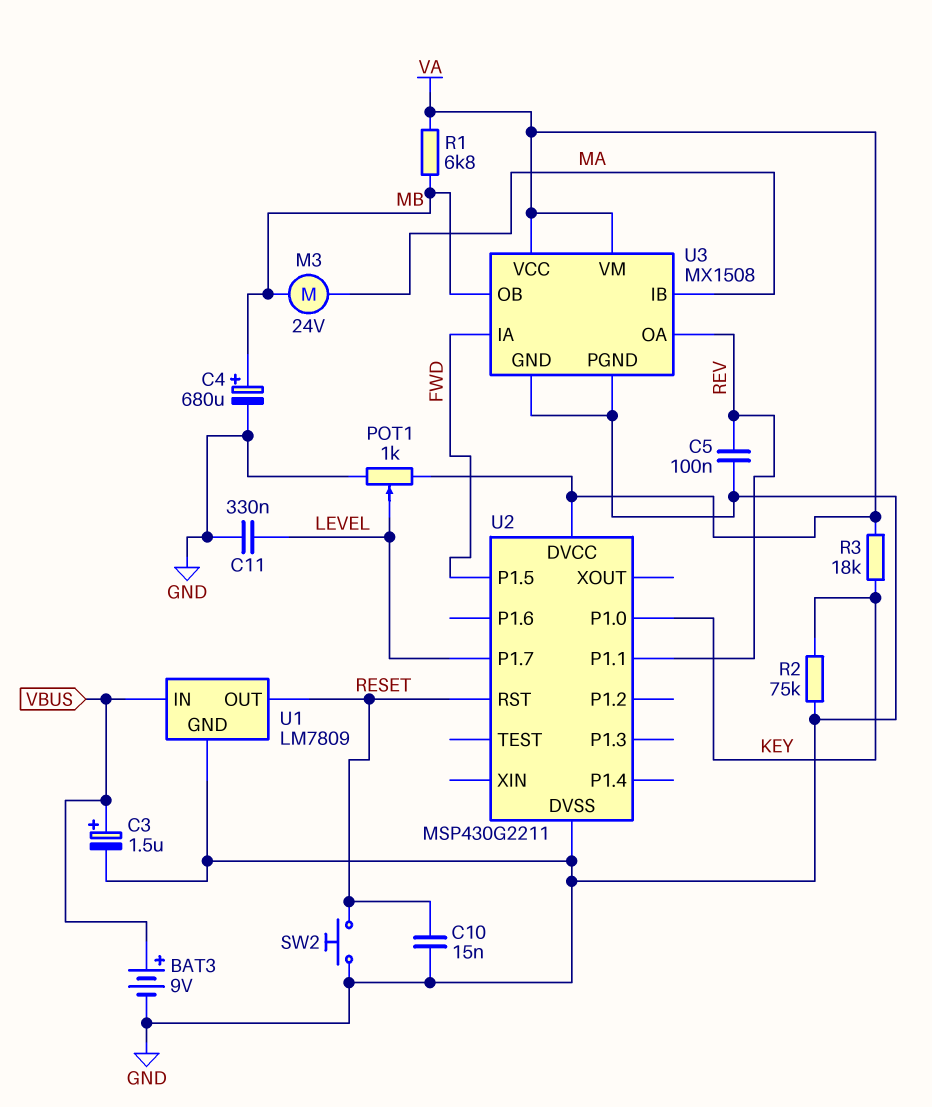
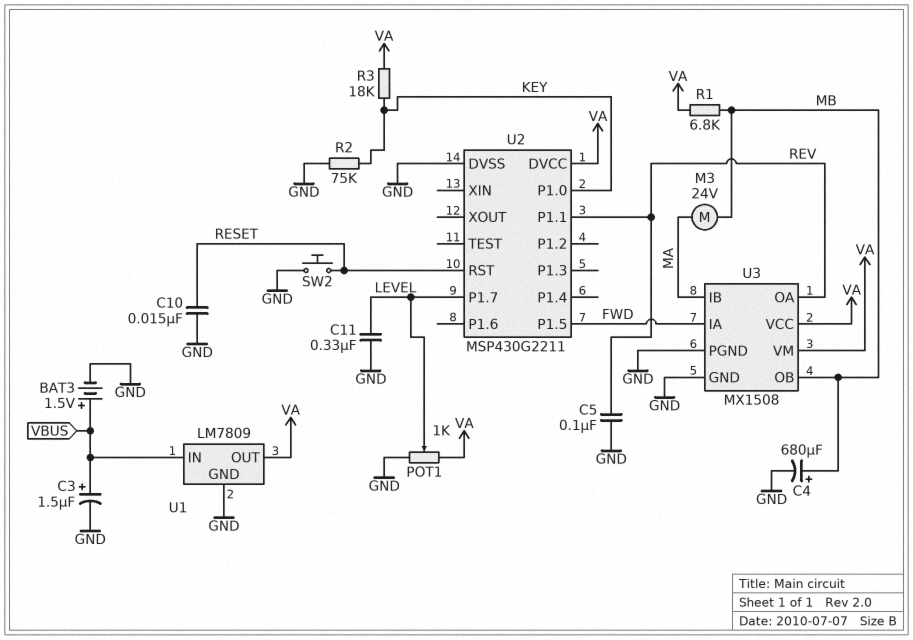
BAT3: 9V (plus VBUS, minus GND) -> 1.5V (plus VBUS, minus GND)
U1 pin OUT: RESET -> VA

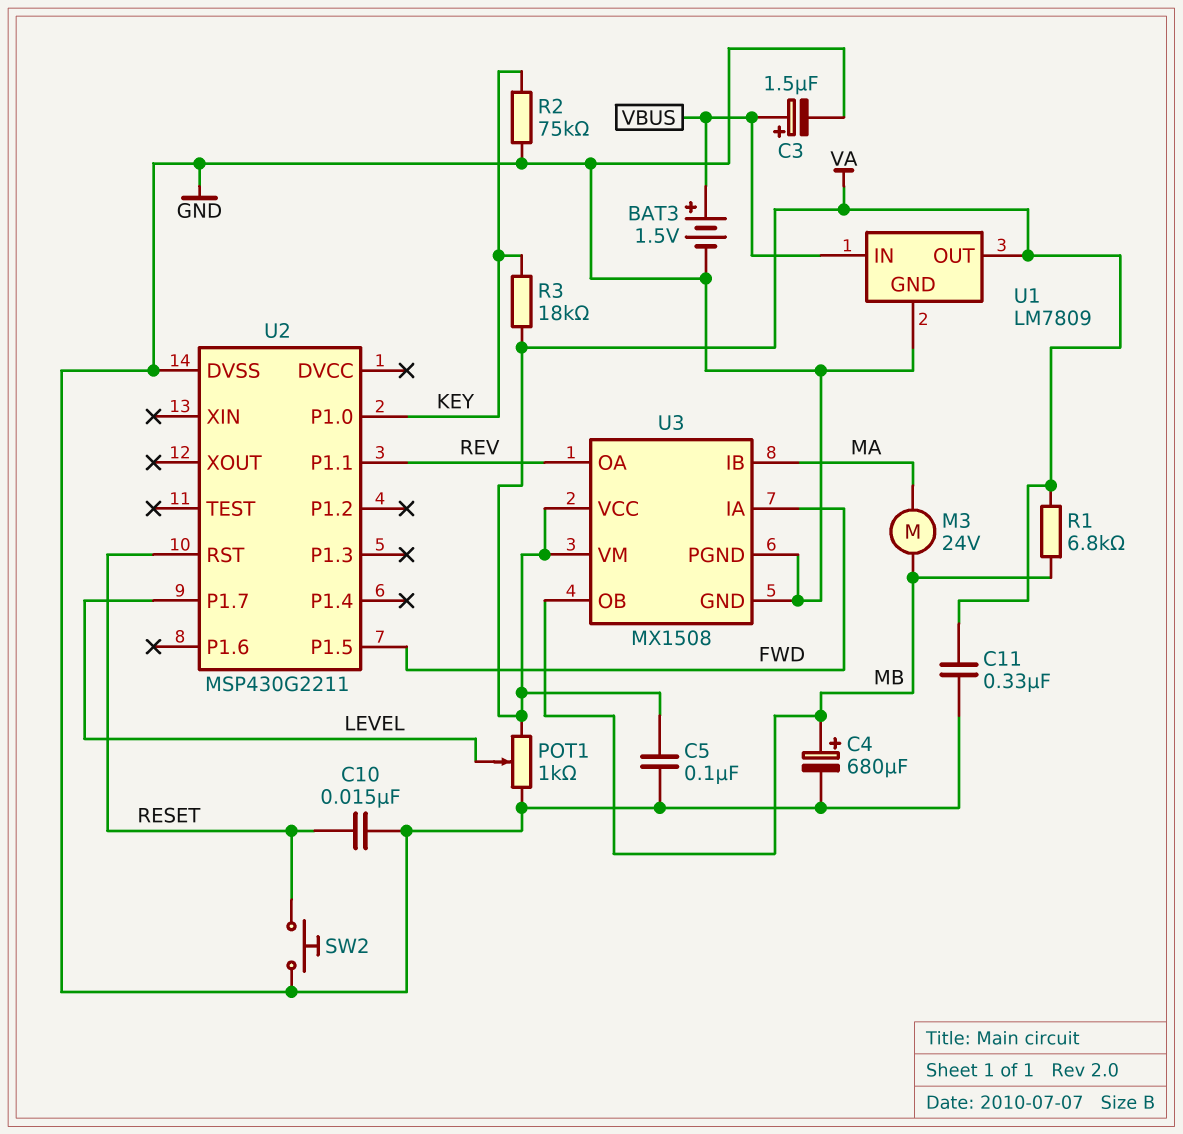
C5: 100nF (GND, REV) -> 100nF (GND, VA)
C11: 330nF (GND, LEVEL) -> 330nF (GND, VA)
U2 pin DVCC: VA -> none

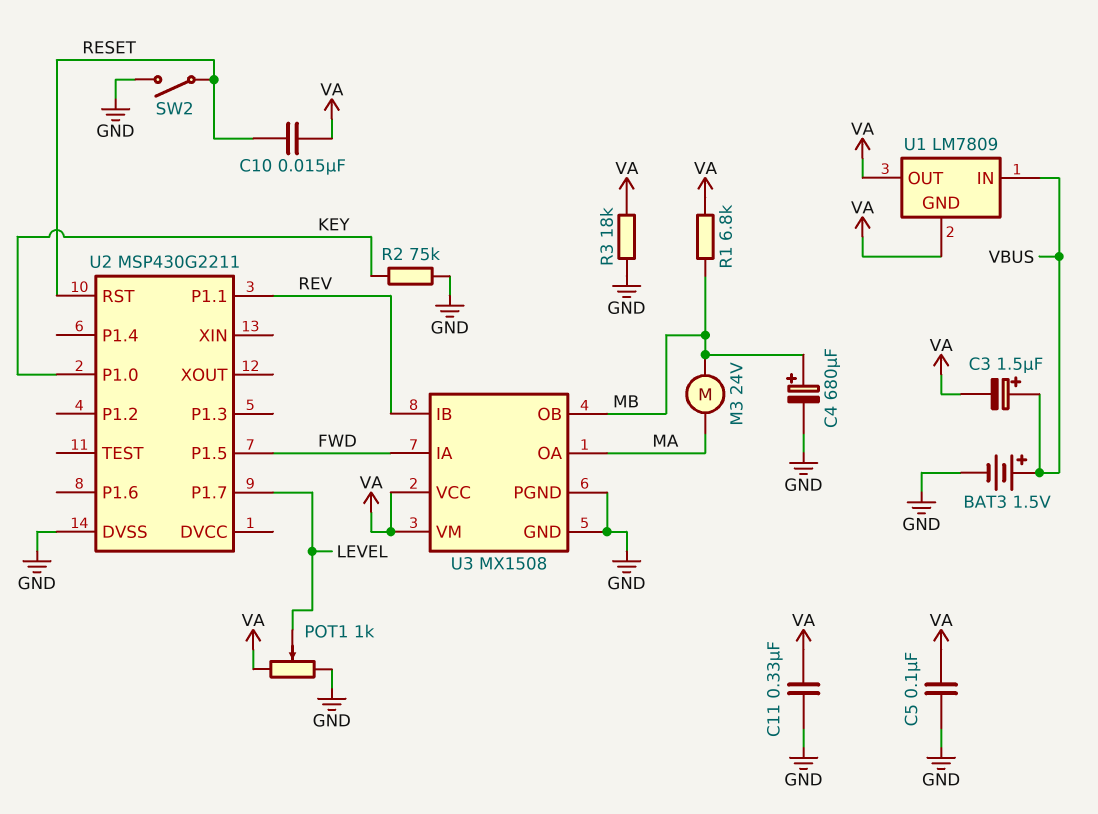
C3: 1.5uF (plus VBUS, minus GND) -> 1.5uF (plus VBUS, minus VA)
C10: 15nF (GND, RESET) -> 15nF (RESET, VA)
R3: 18k (KEY, VA) -> 18k (GND, VA)
SW2: button (GND, RESET) -> switch (GND, RESET)
U1 pin GND: GND -> VA
U3 pin IB: MA -> REV
U3 pin OA: REV -> MA

